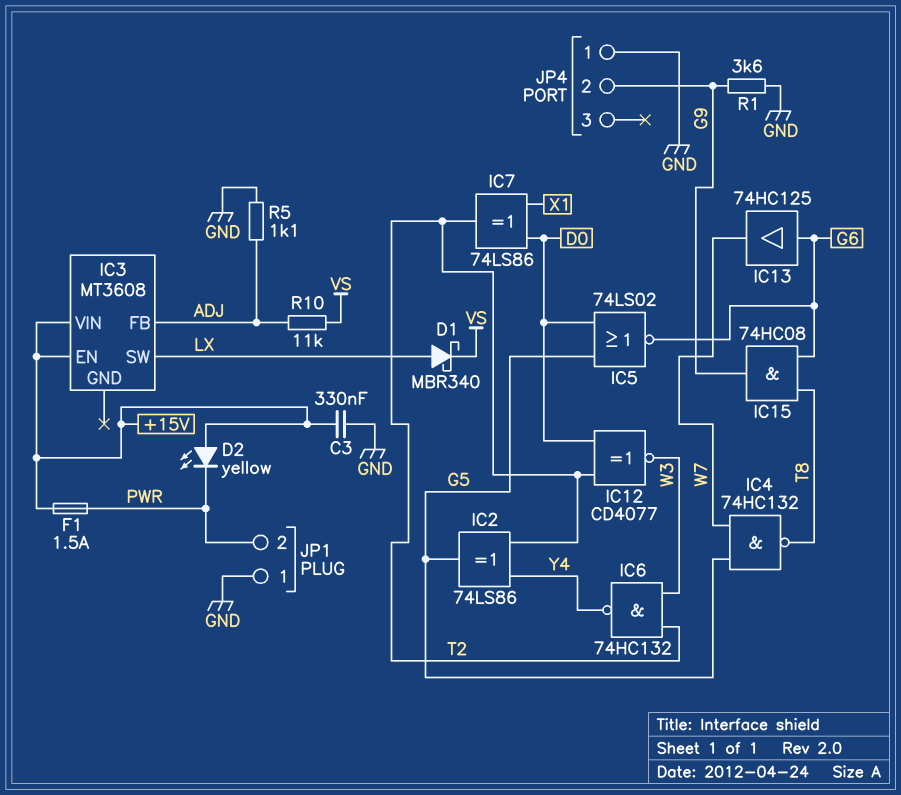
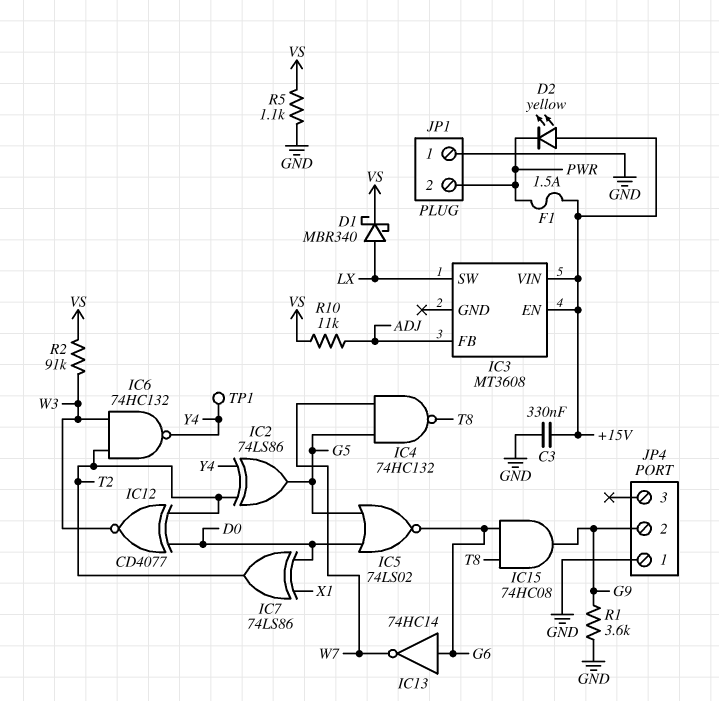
IC13: buffer 74HC125 (in G6, out W7) -> NOT 74HC14 (in G6, out W7)
R2: none -> 91k (VS, W3)
R5: 1.1k (ADJ, GND) -> 1.1k (GND, VS)
TP1: none -> test point (Y4)

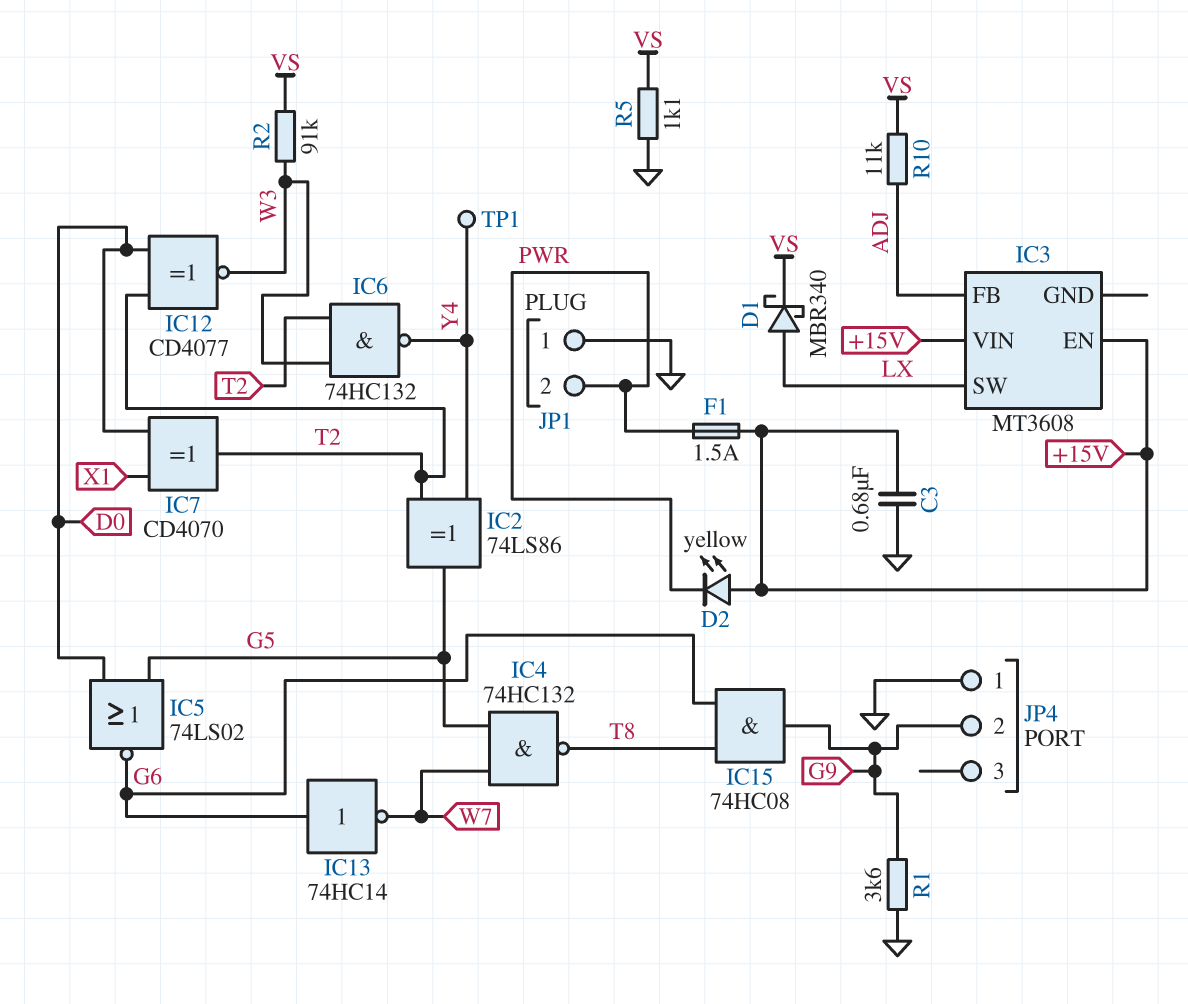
C3: 330nF (+15V, GND) -> 680nF (+15V, GND)
IC7: XOR 74LS86 (in D0, in X1, out T2) -> XOR CD4070 (in D0, in X1, out T2)

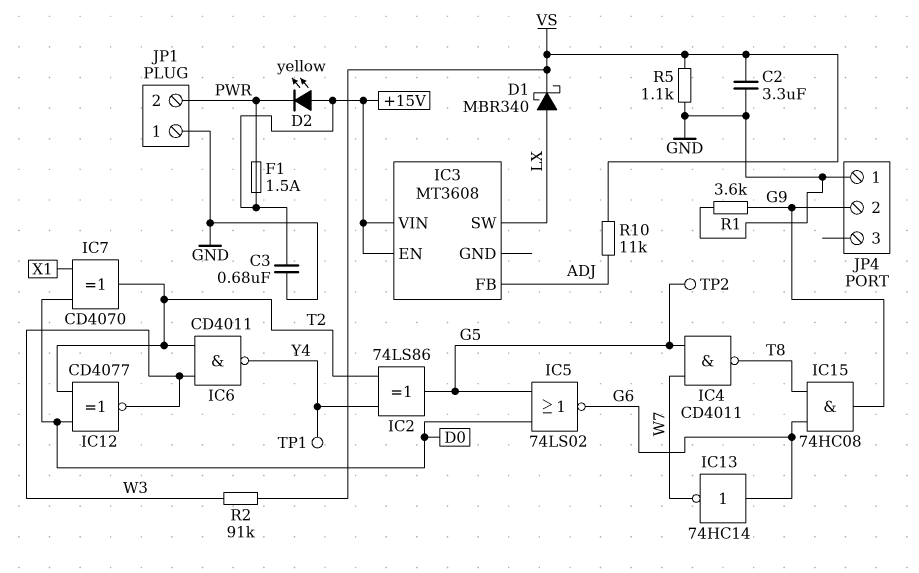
C2: none -> 3.3uF (GND, VS)
IC4: NAND 74HC132 (in G5, in W7, out T8) -> NAND CD4011 (in G5, in W7, out T8)
IC6: NAND 74HC132 (in T2, in W3, out Y4) -> NAND CD4011 (in T2, in W3, out Y4)
TP2: none -> test point (G5)

